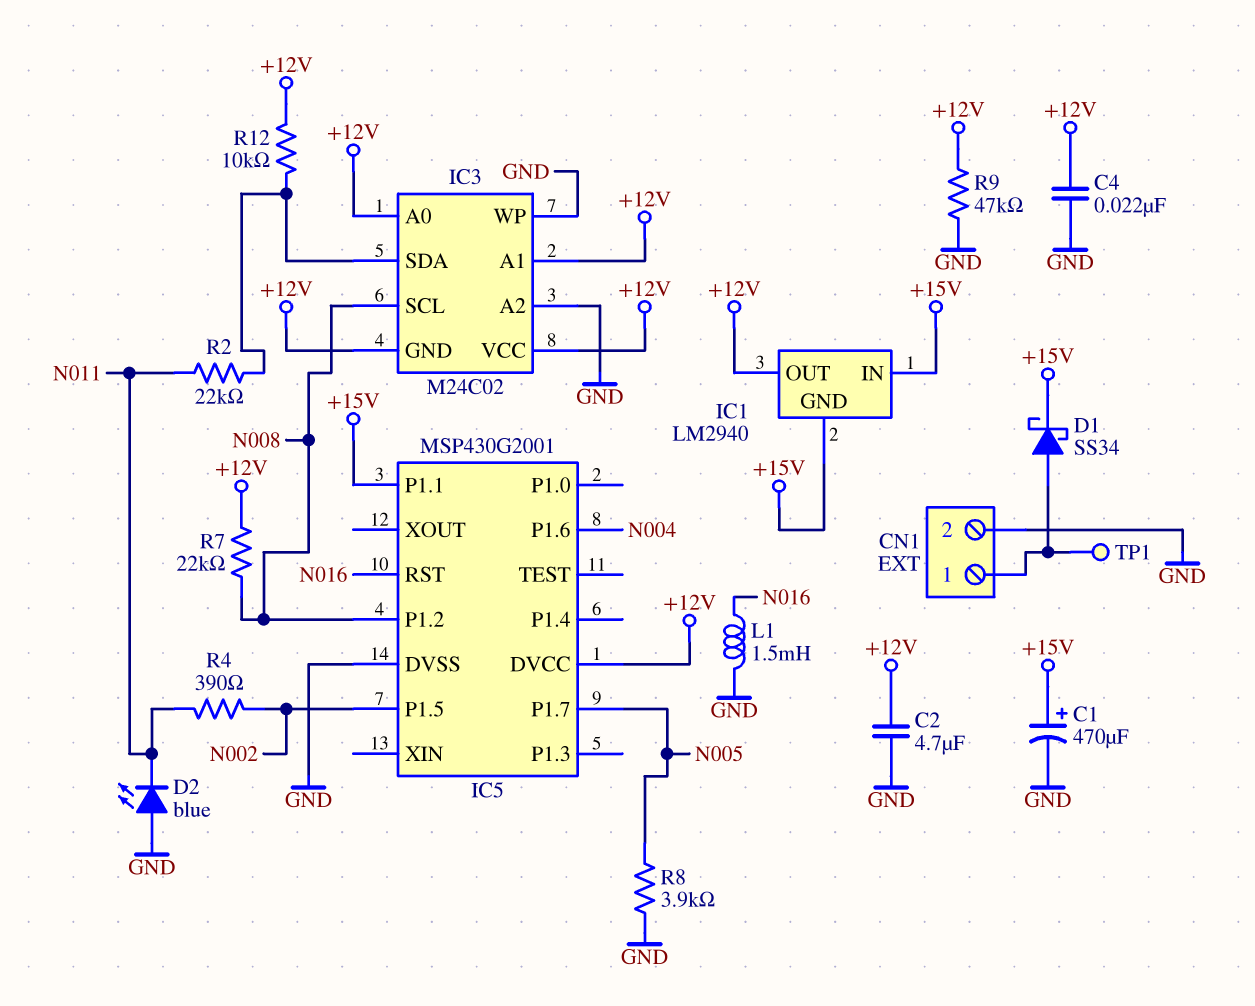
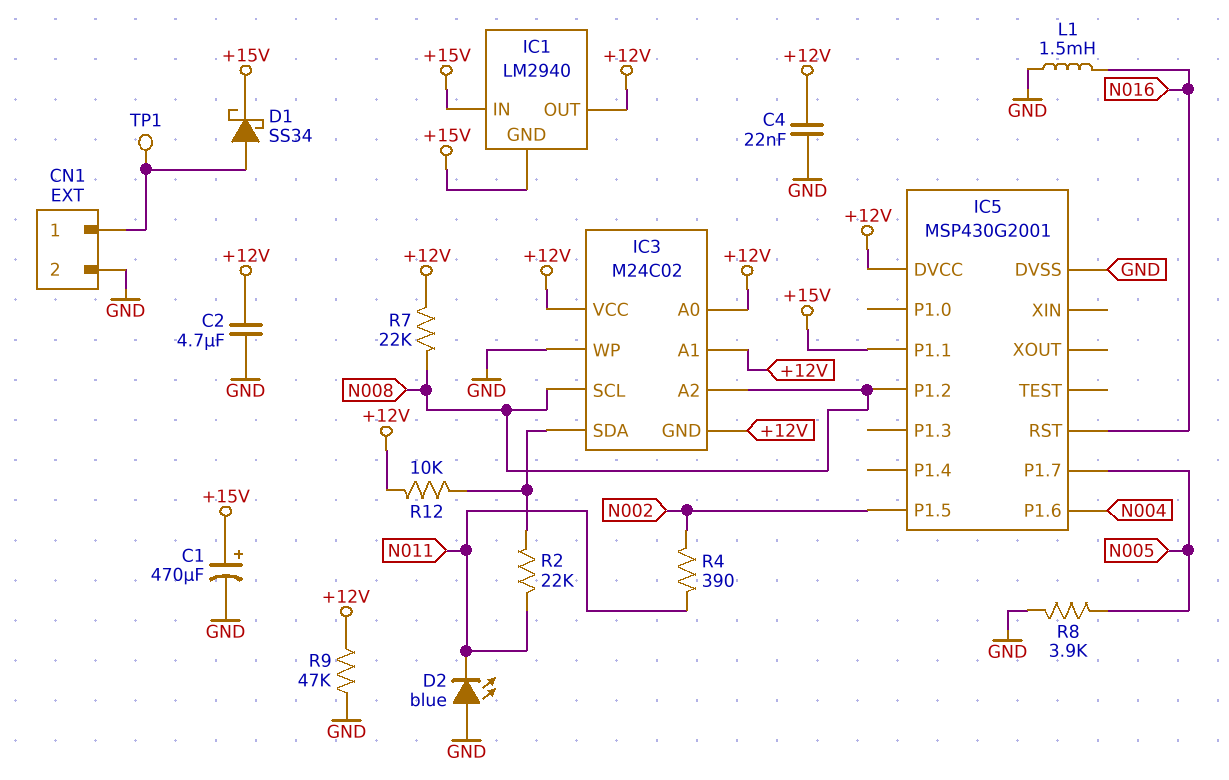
IC3 pin A2: GND -> N008

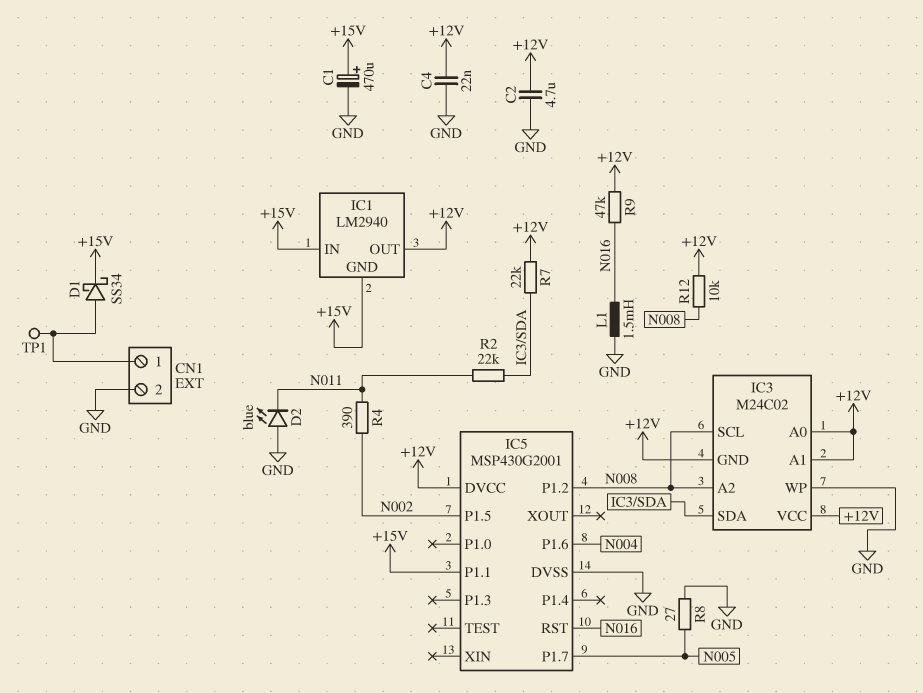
R7: 22k (+12V, N008) -> 22k (+12V, IC3/SDA)
R8: 3.9k (GND, N005) -> 27 (GND, N005)
R9: 47k (+12V, GND) -> 47k (+12V, N016)
R12: 10k (+12V, IC3/SDA) -> 10k (+12V, N008)

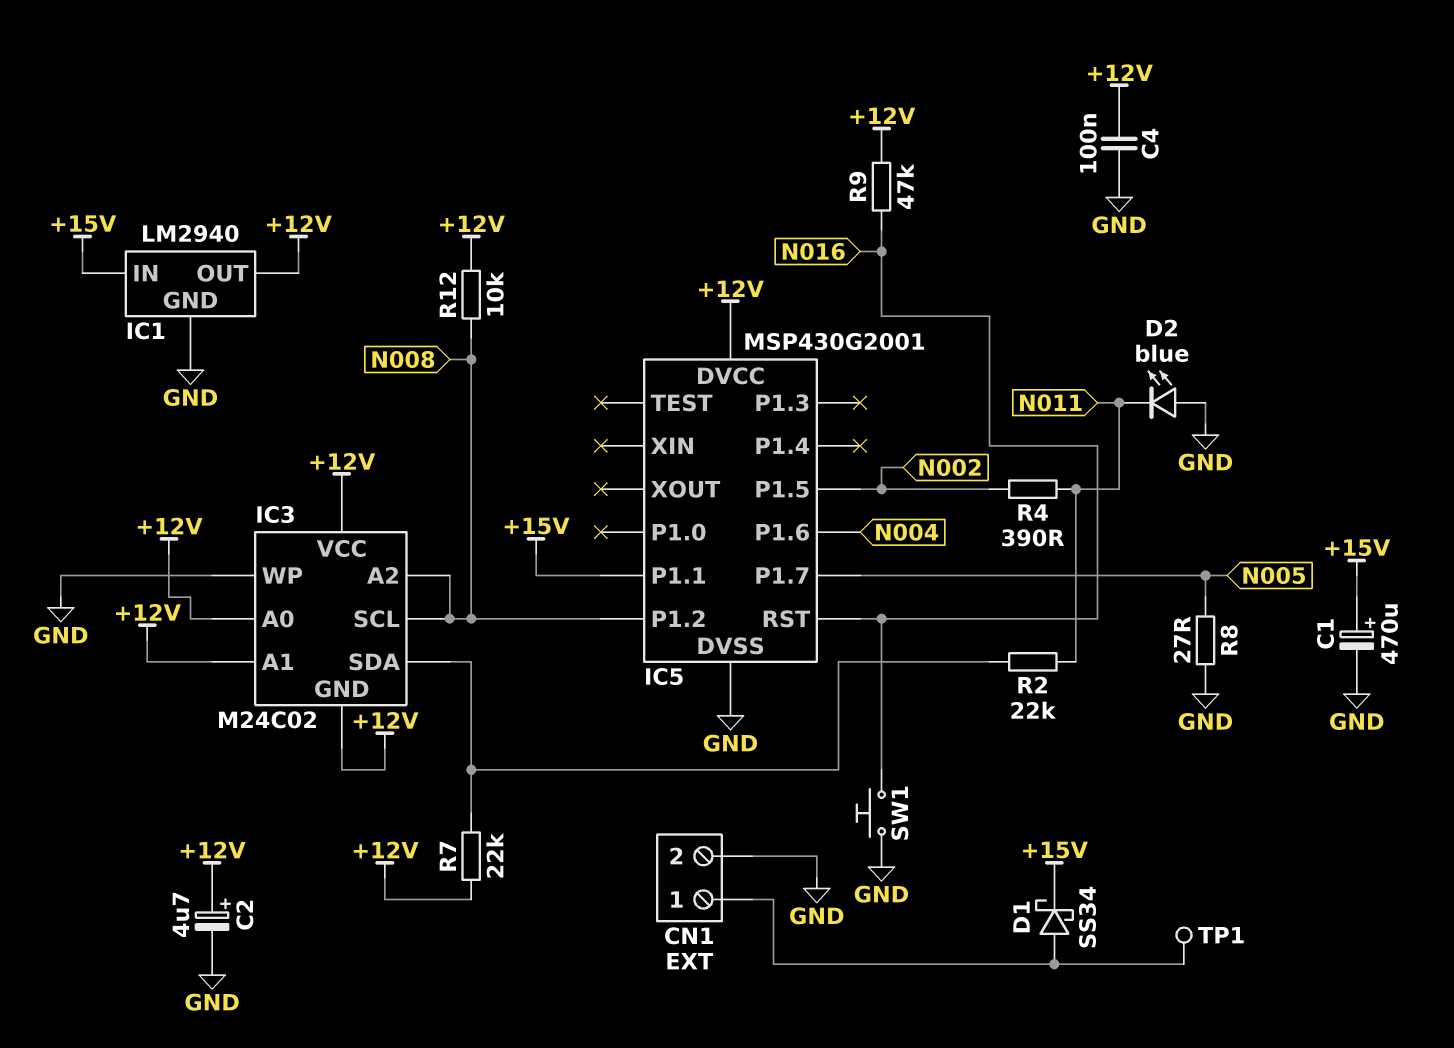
C2: 4.7uF (+12V, GND) -> 4.7uF (plus +12V, minus GND)
C4: 22nF (+12V, GND) -> 100nF (+12V, GND)
IC1 pin GND: +15V -> GND
L1: 1.5mH (GND, N016) -> none
SW1: none -> button (GND, N016)

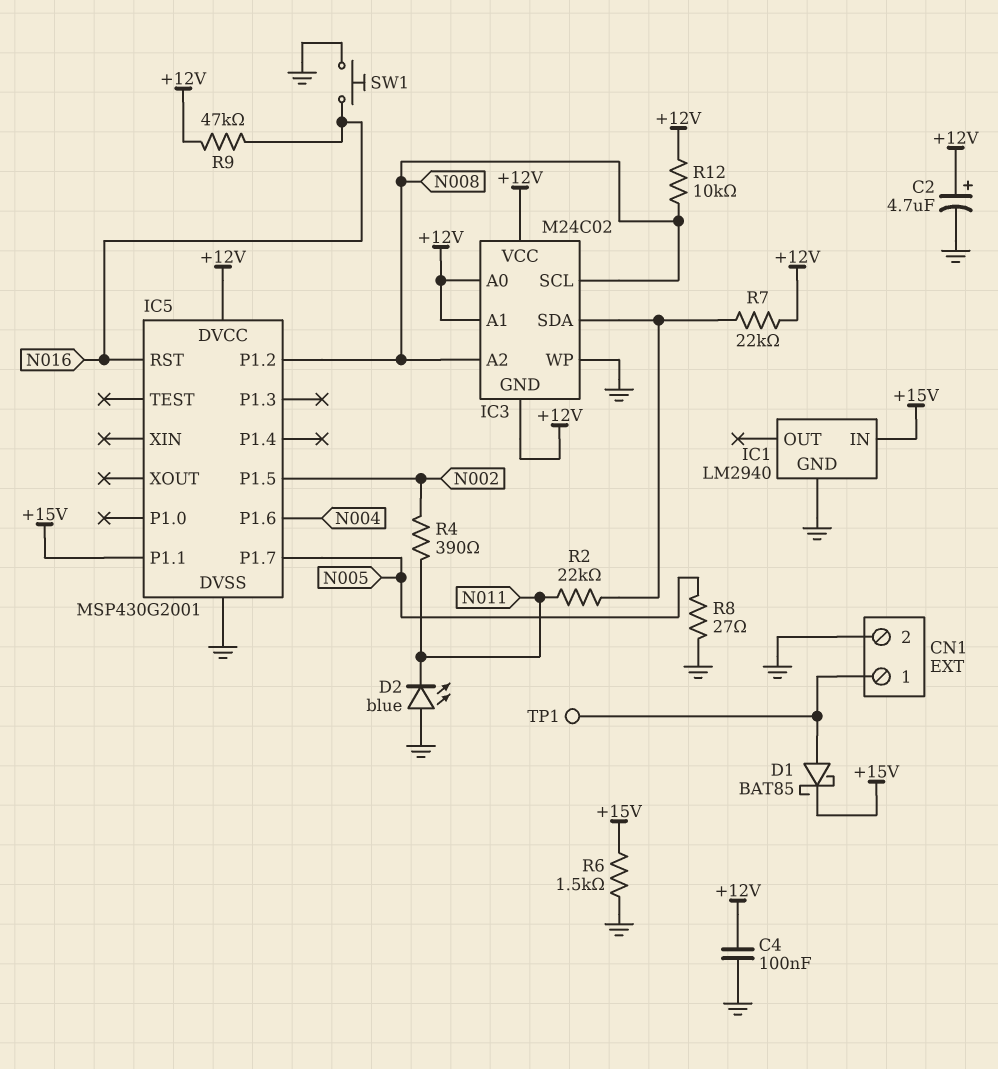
C1: 470uF (plus +15V, minus GND) -> none
D1: schottky SS34 (A CN1/1, K +15V) -> schottky BAT85 (A CN1/1, K +15V)
IC1 pin OUT: +12V -> none
R6: none -> 1.5k (+15V, GND)

